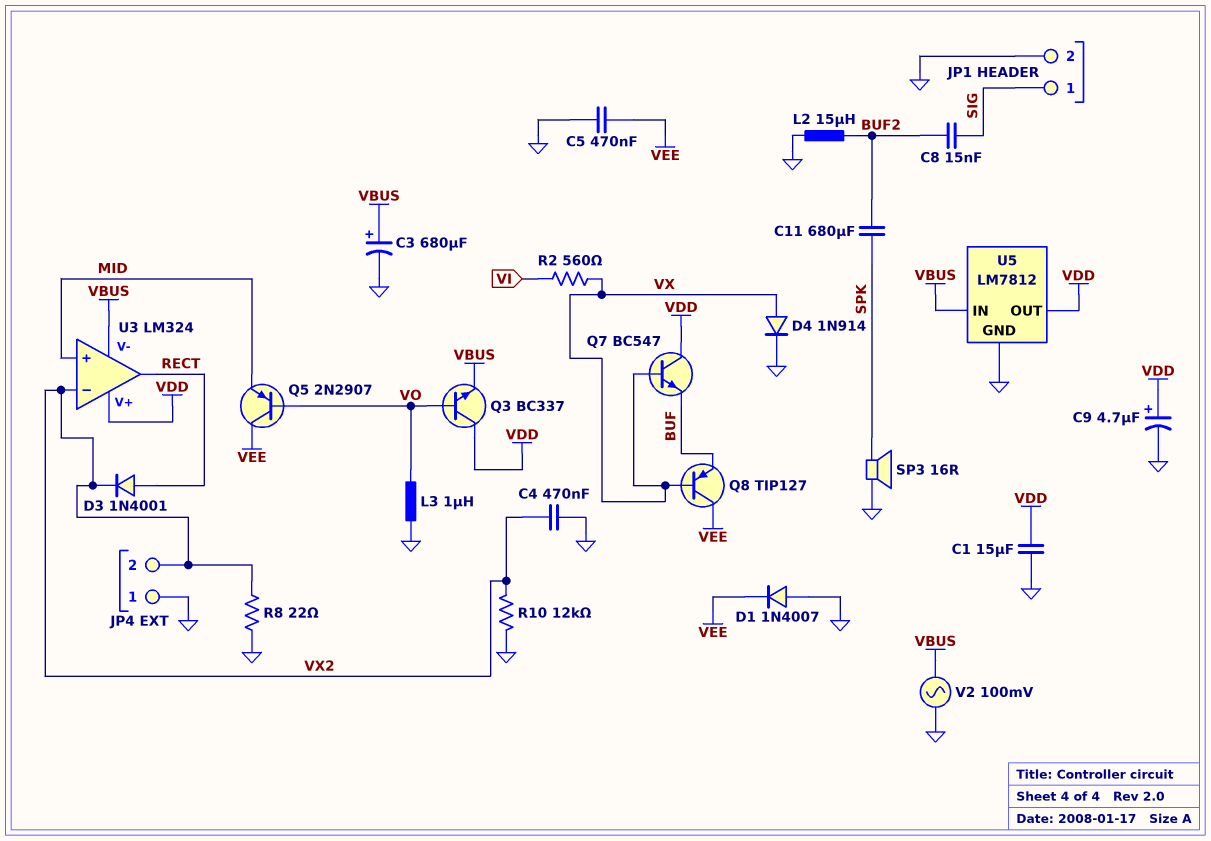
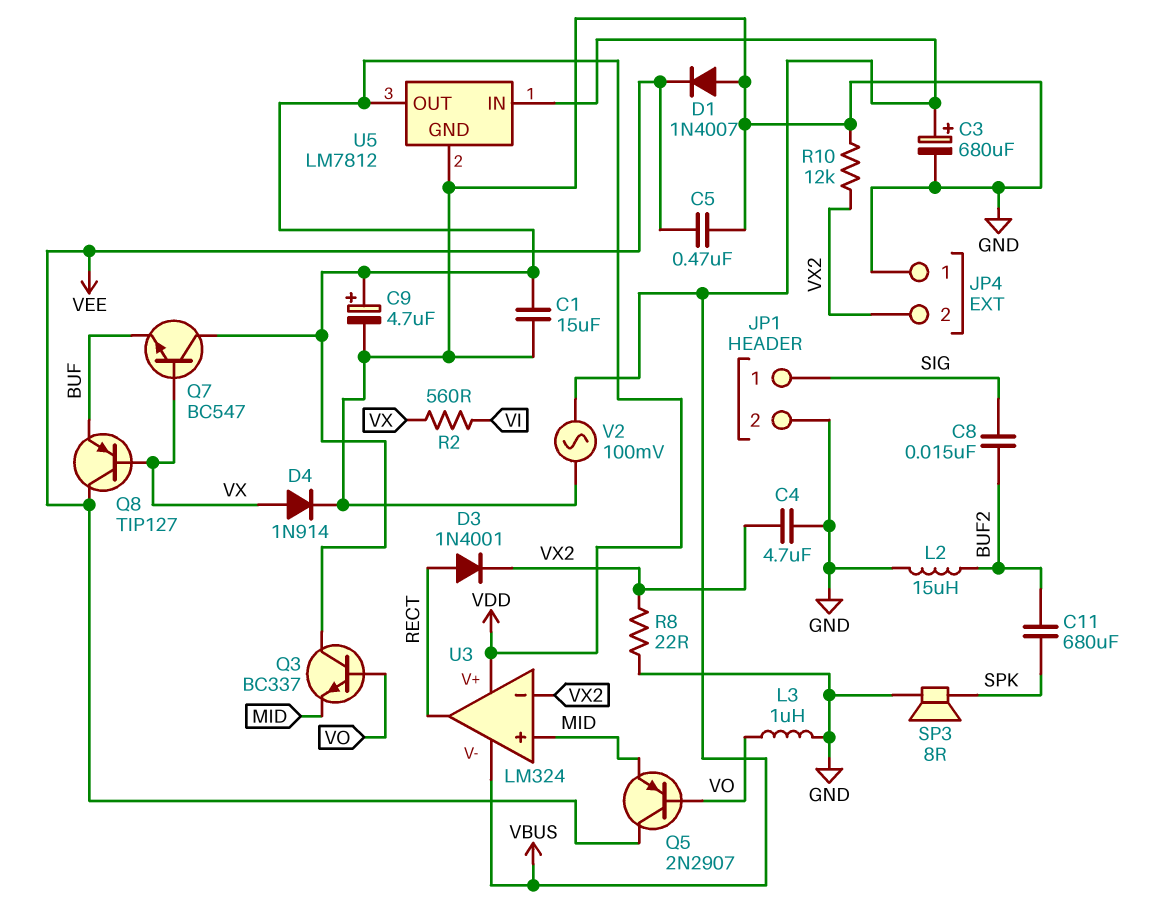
C4: 470nF (GND, VX2) -> 4.7uF (GND, VX2)
Q3: NPN BC337 (B VO, C VDD, E VBUS) -> NPN BC337 (B VO, C VDD, E MID)
SP3: speaker 16R (GND, SPK) -> speaker 8R (GND, SPK)

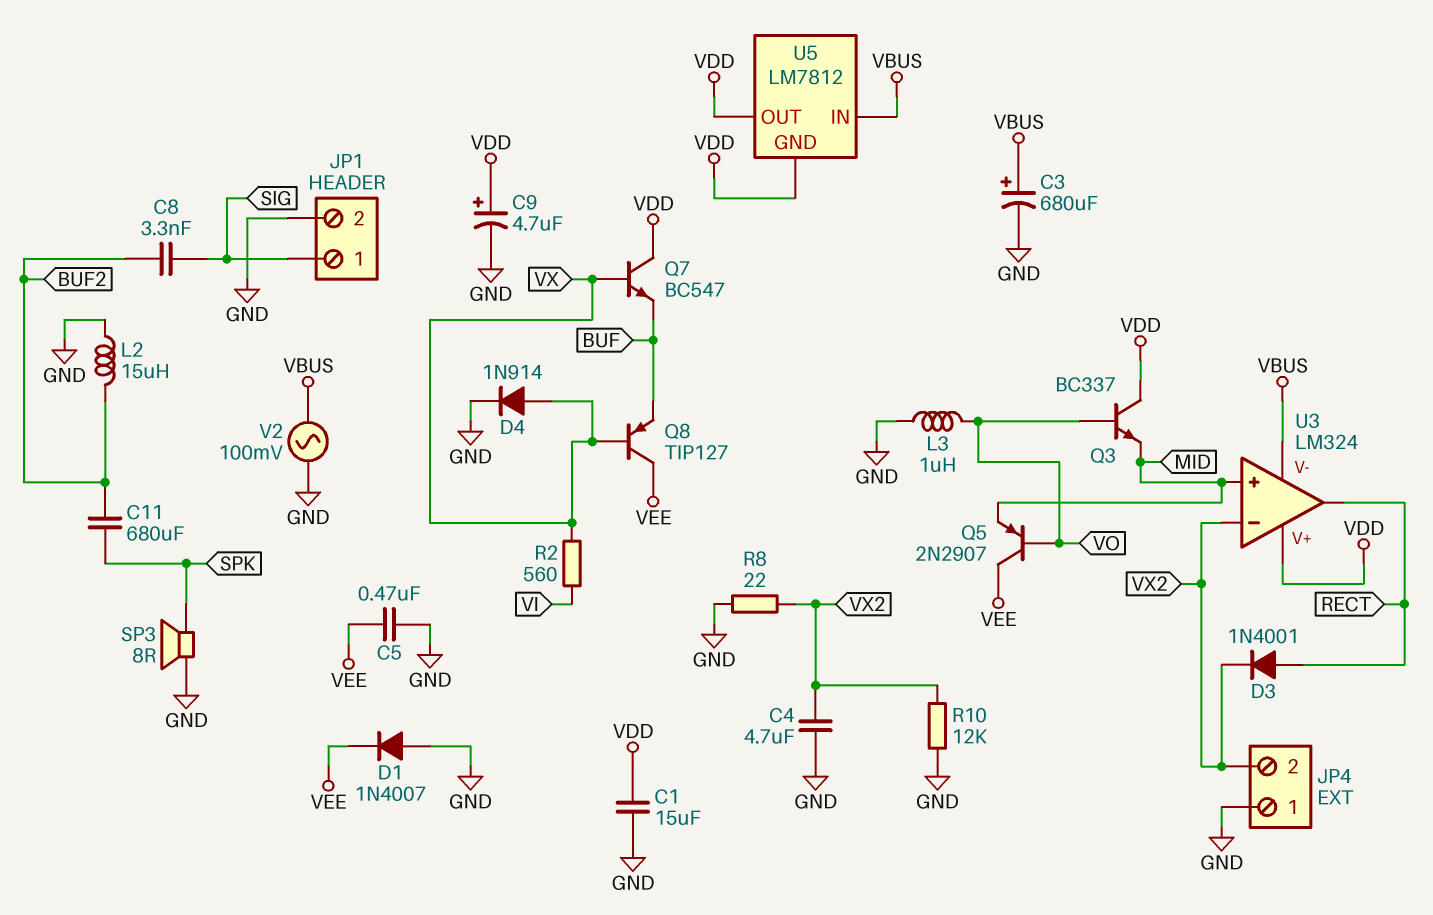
C8: 15nF (BUF2, SIG) -> 3.3nF (BUF2, SIG)
U5 pin GND: GND -> VDD

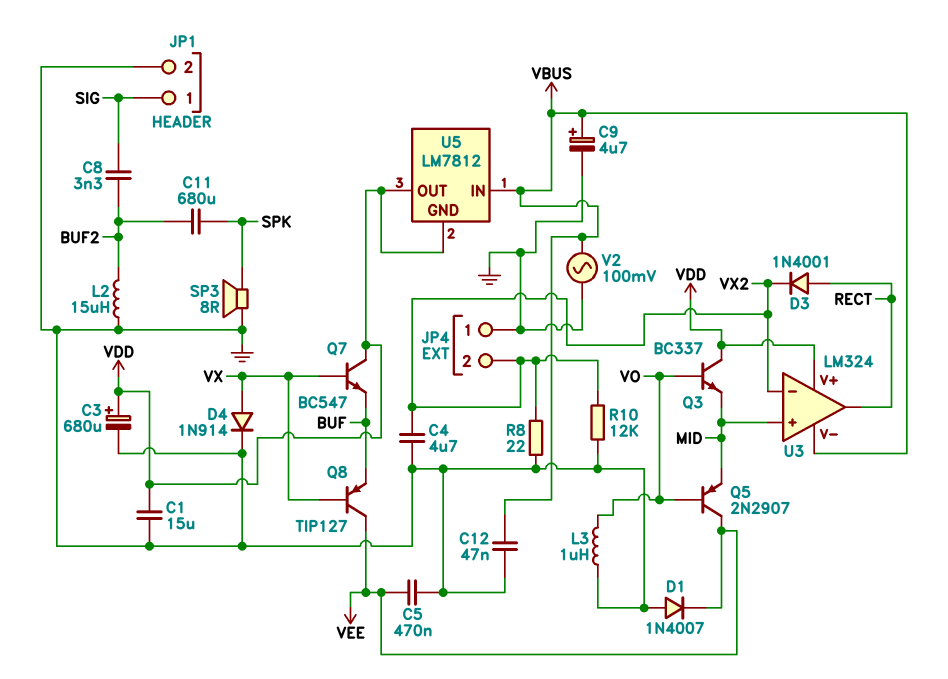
C3: 680uF (plus VBUS, minus GND) -> 680uF (plus VDD, minus GND)
C9: 4.7uF (plus VDD, minus GND) -> 4.7uF (plus VBUS, minus GND)
C12: none -> 47nF (GND, VBUS)
R2: 560 (VI, VX) -> none

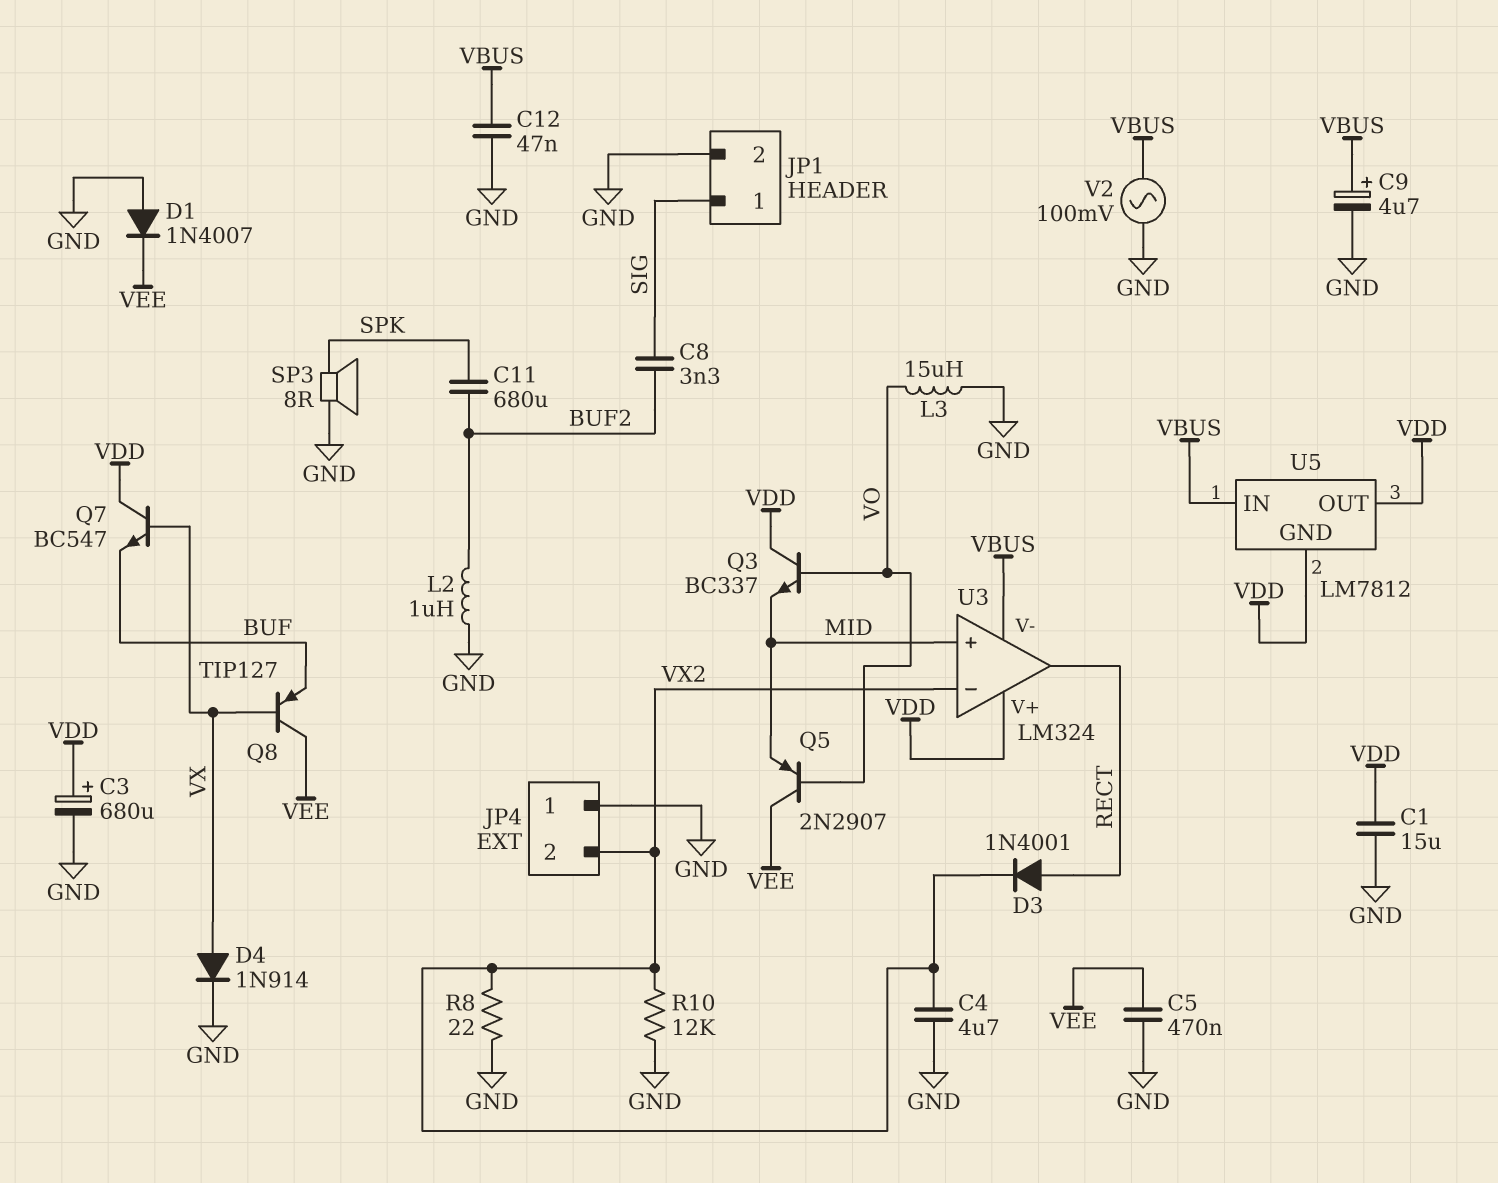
L2: 15uH (BUF2, GND) -> 1uH (BUF2, GND)
L3: 1uH (GND, VO) -> 15uH (GND, VO)

